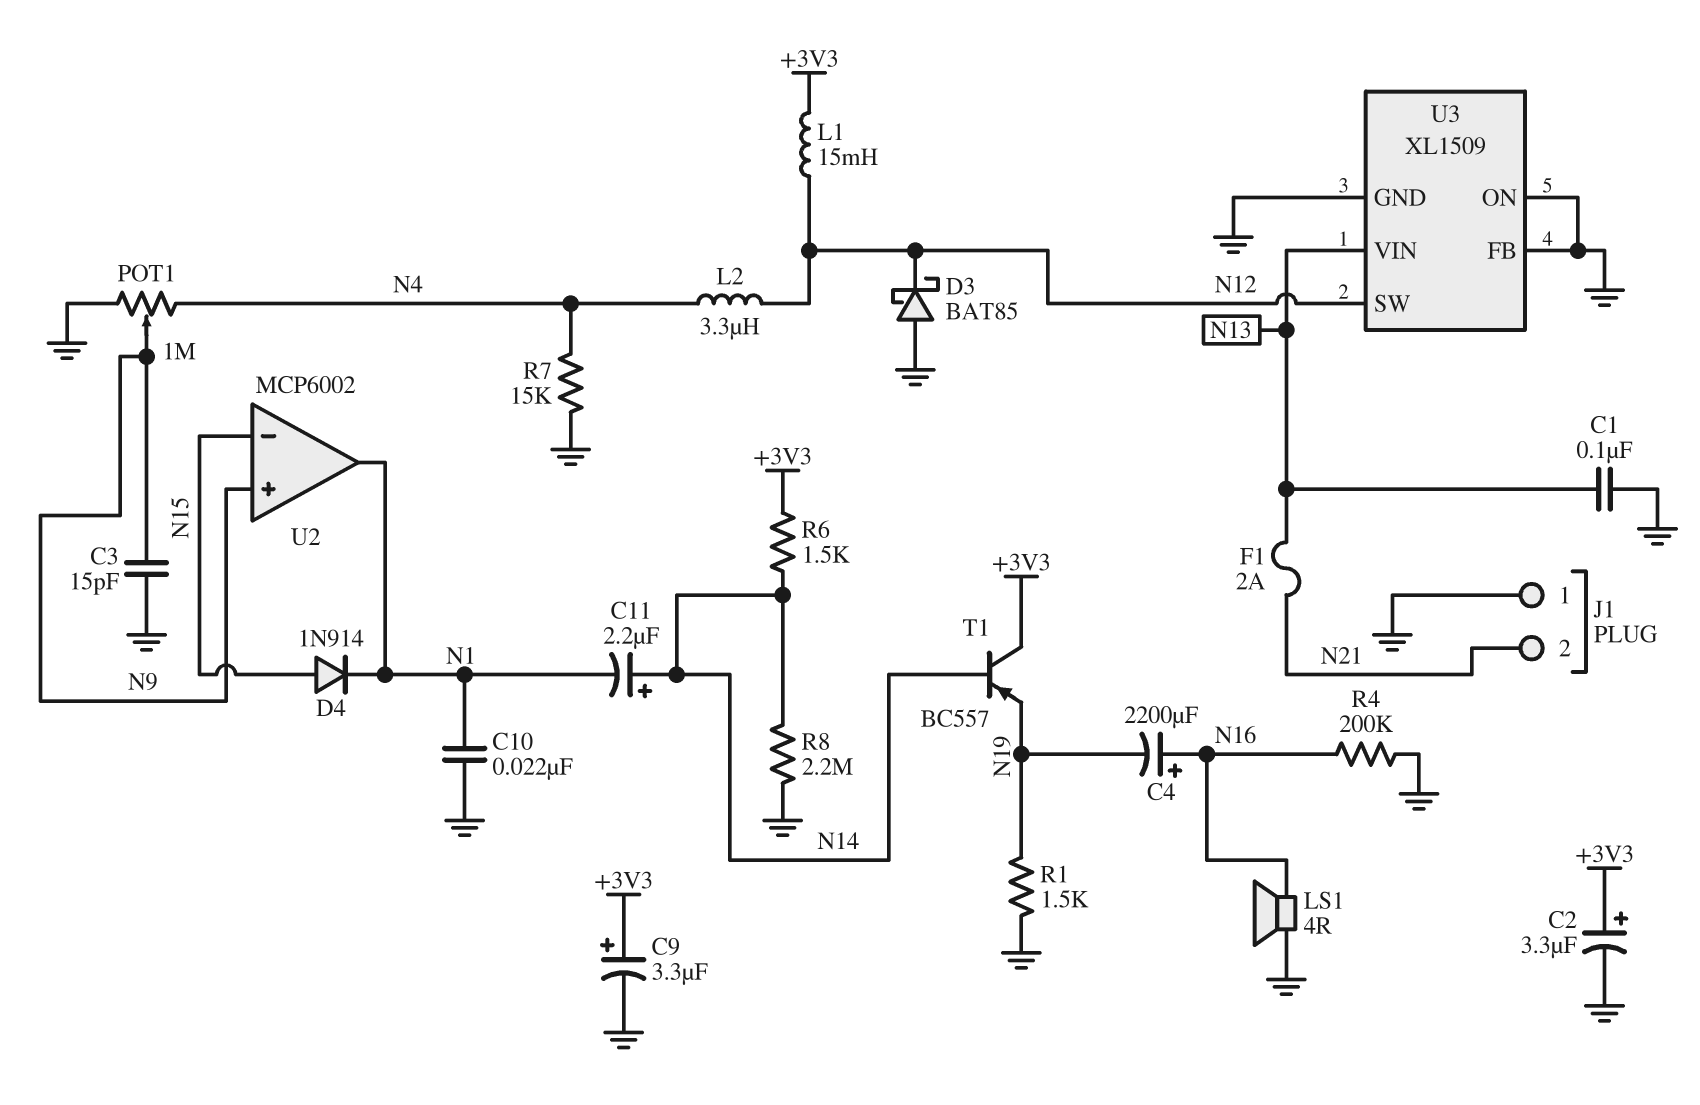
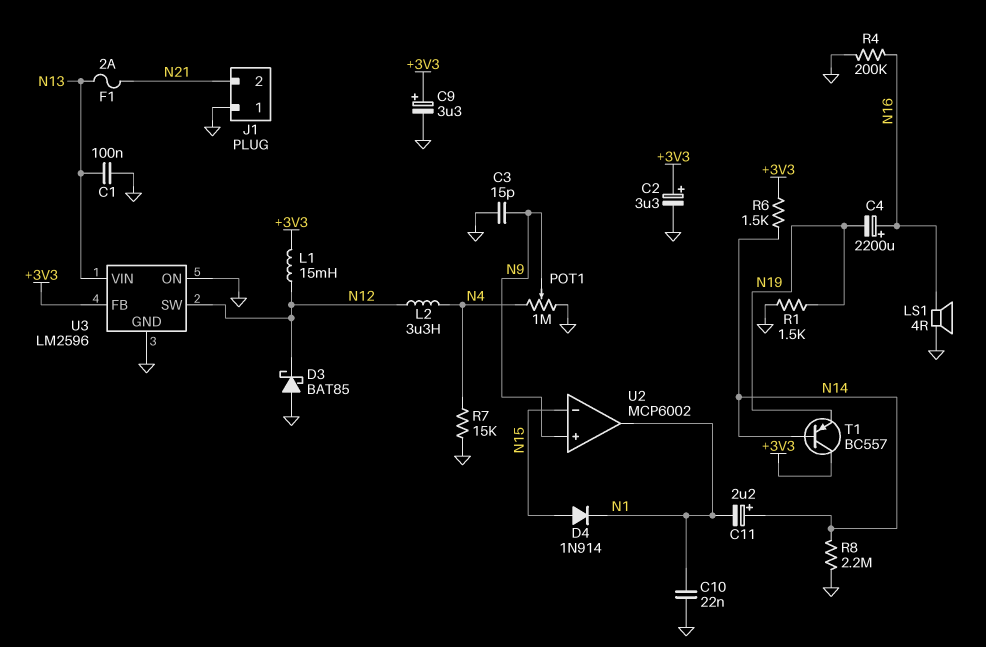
U3: XL1509 -> LM2596
U3 pin FB: GND -> +3V3

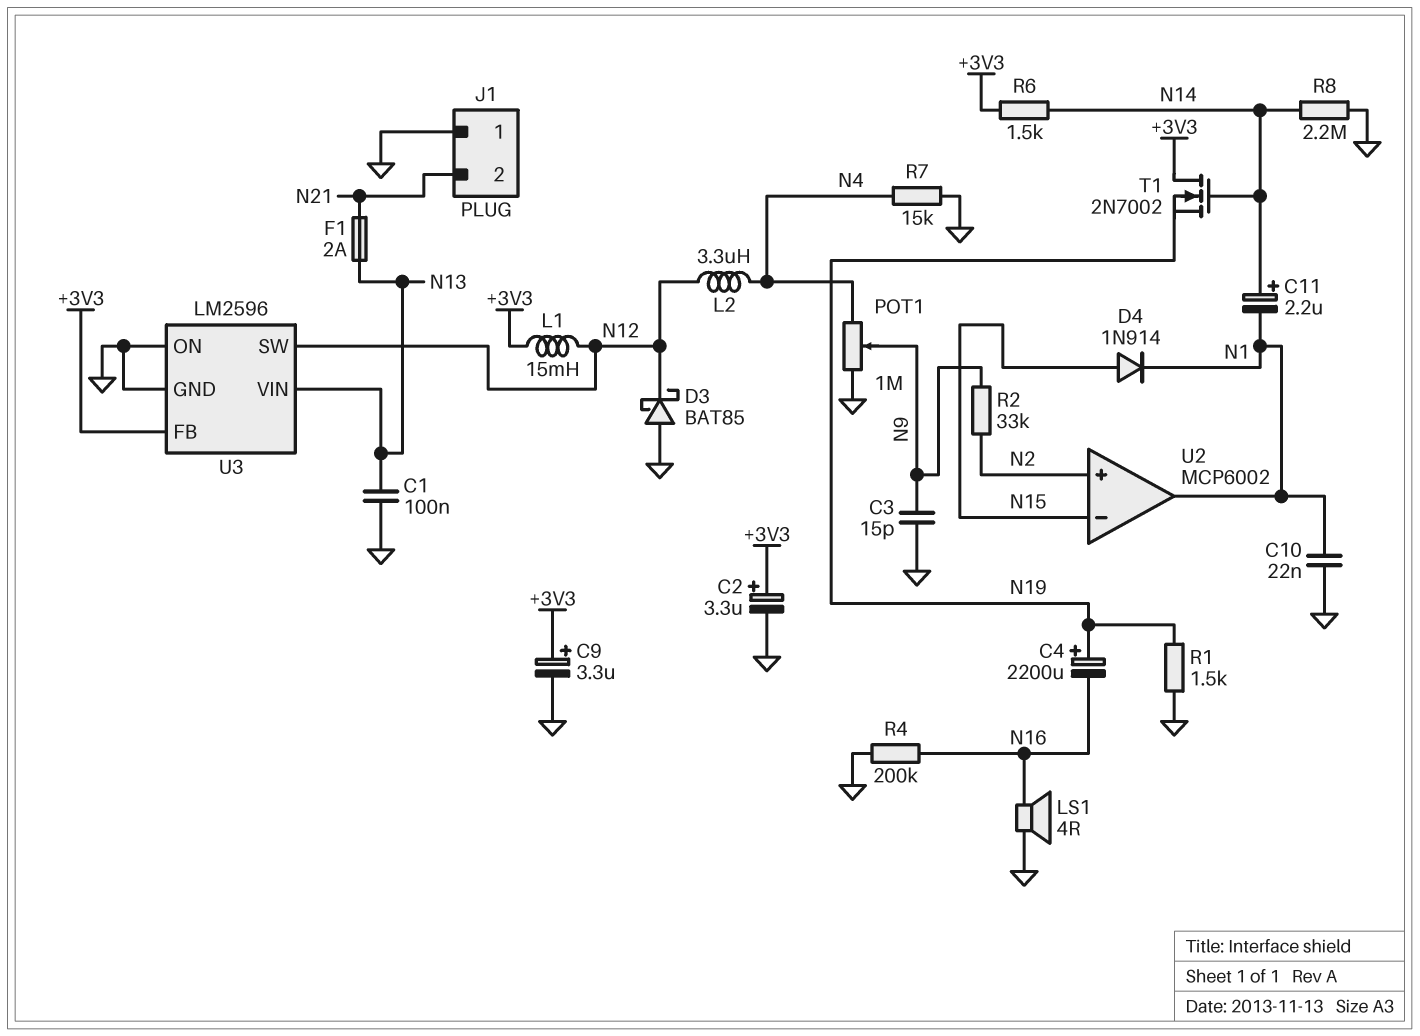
C4: 2200uF (plus N16, minus N19) -> 2200uF (plus N19, minus N16)
R2: none -> 33k (N2, N9)
T1: PNP BC557 (B N14, C +3V3, E N19) -> NMOS 2N7002 (G N14, D +3V3, S N19)
U2 pin in+: N9 -> N2

